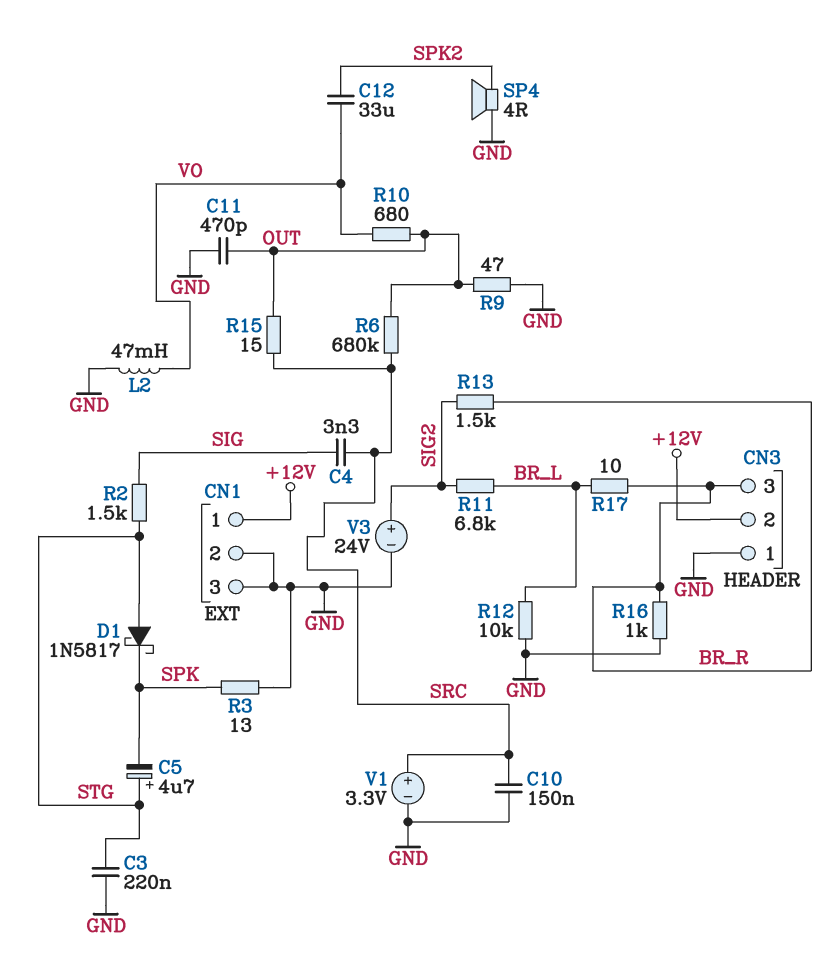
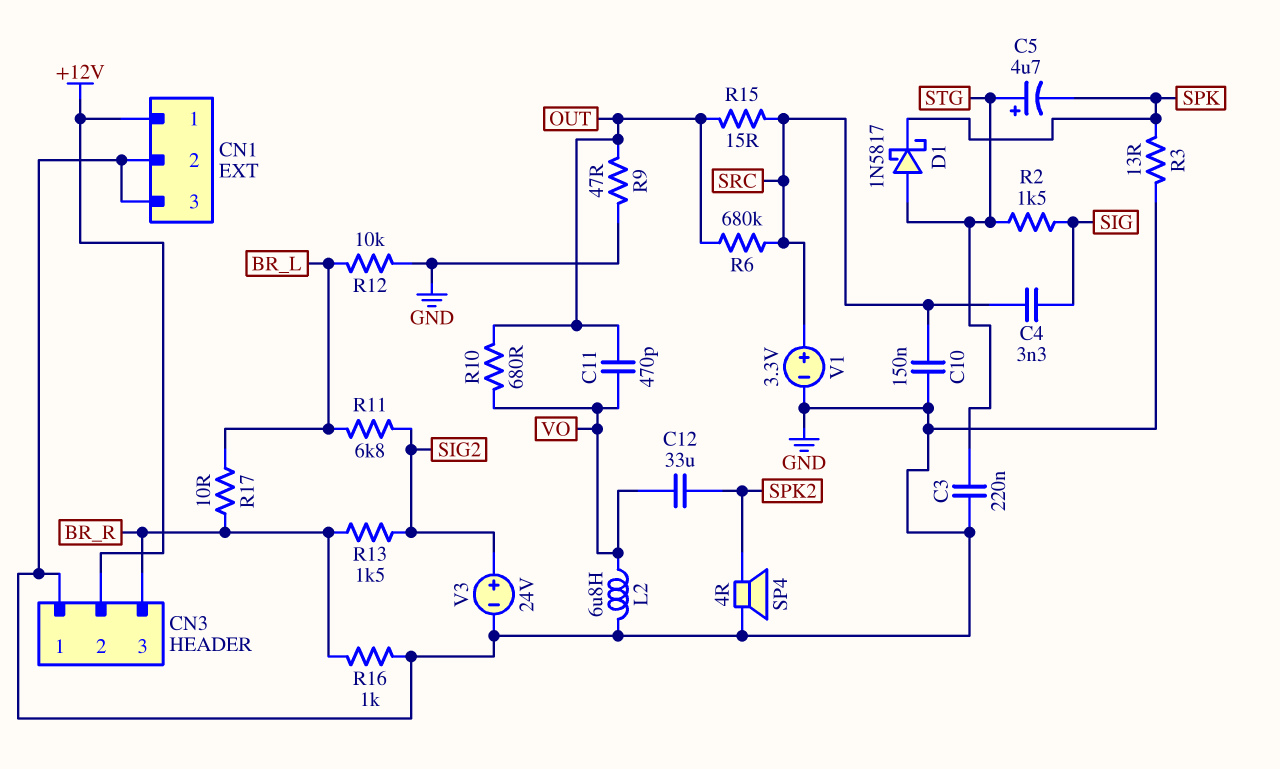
C11: 470pF (GND, OUT) -> 470pF (OUT, VO)
L2: 47mH (GND, VO) -> 6.8uH (GND, VO)

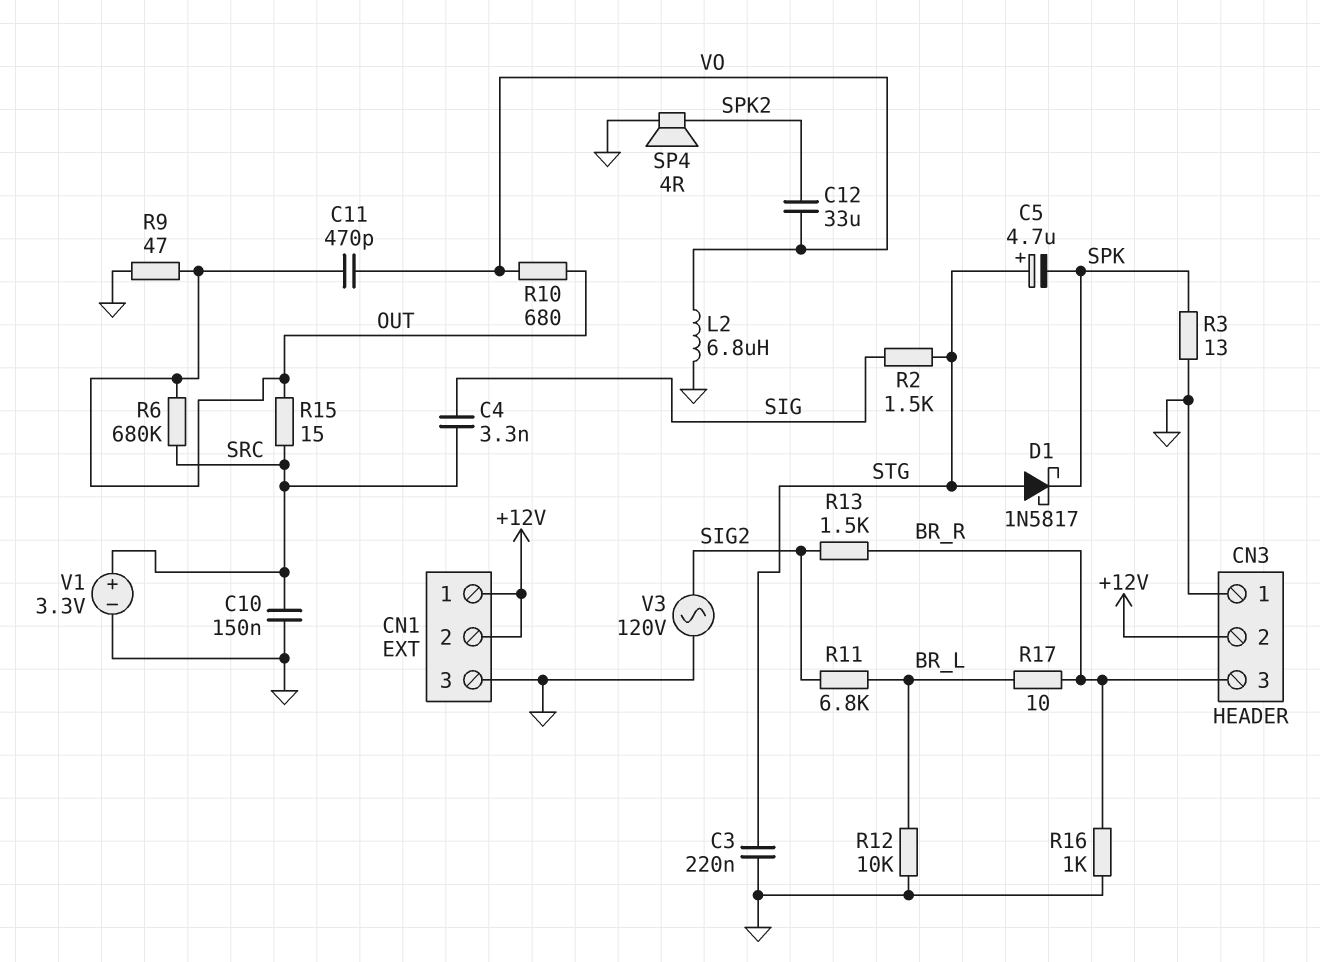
CN1 pin 2: GND -> +12V
V3: 24V (plus SIG2, minus GND) -> AC 120V (GND, SIG2)

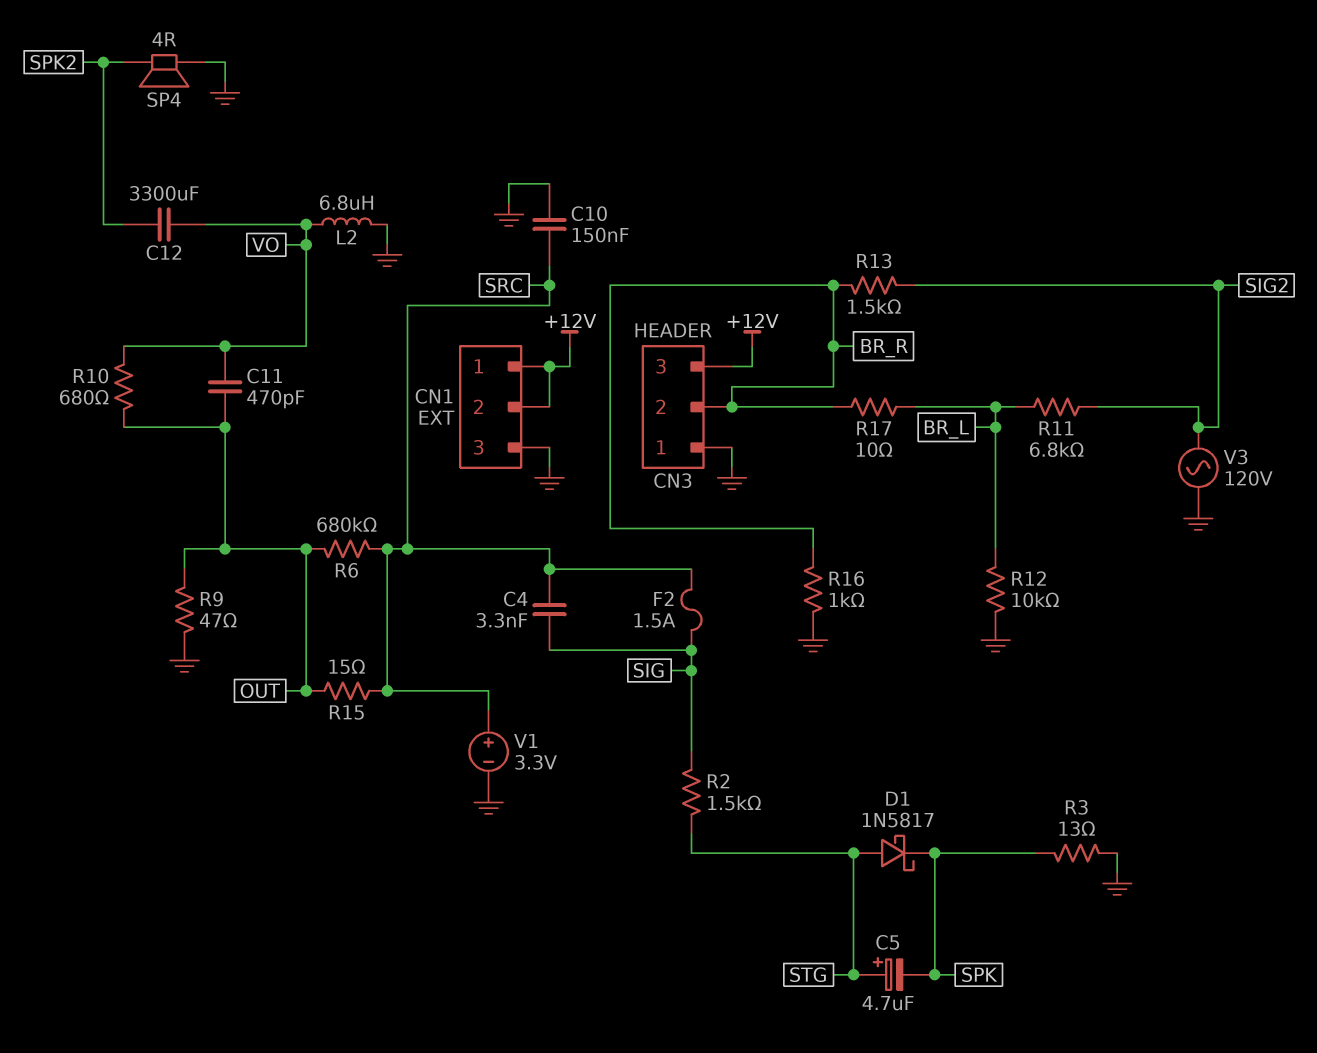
C3: 220nF (GND, STG) -> none
C12: 33uF (SPK2, VO) -> 3300uF (SPK2, VO)
CN3 pin 2: +12V -> BR_R
CN3 pin 3: BR_R -> +12V
F2: none -> 1.5A (SIG, SRC)

